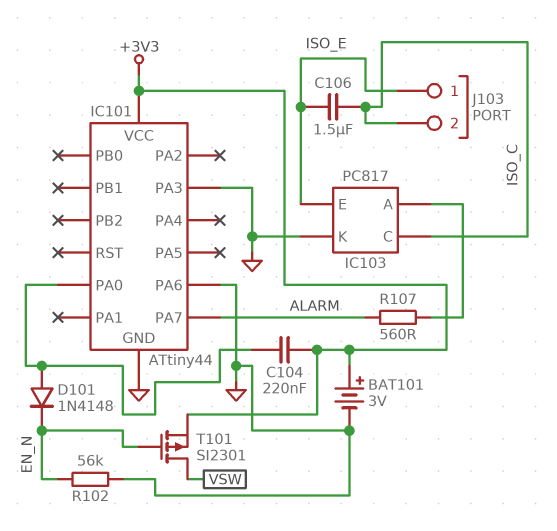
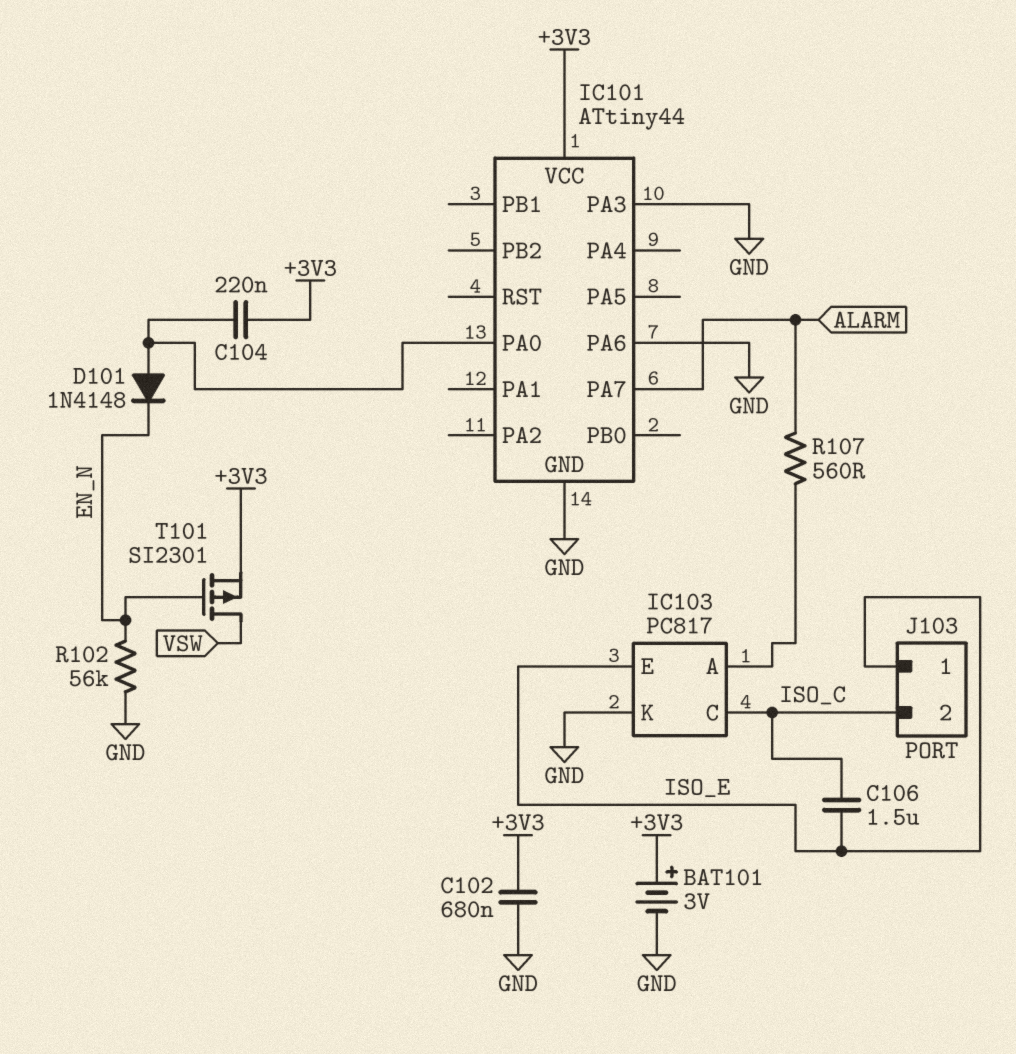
C102: none -> 680nF (+3V3, GND)

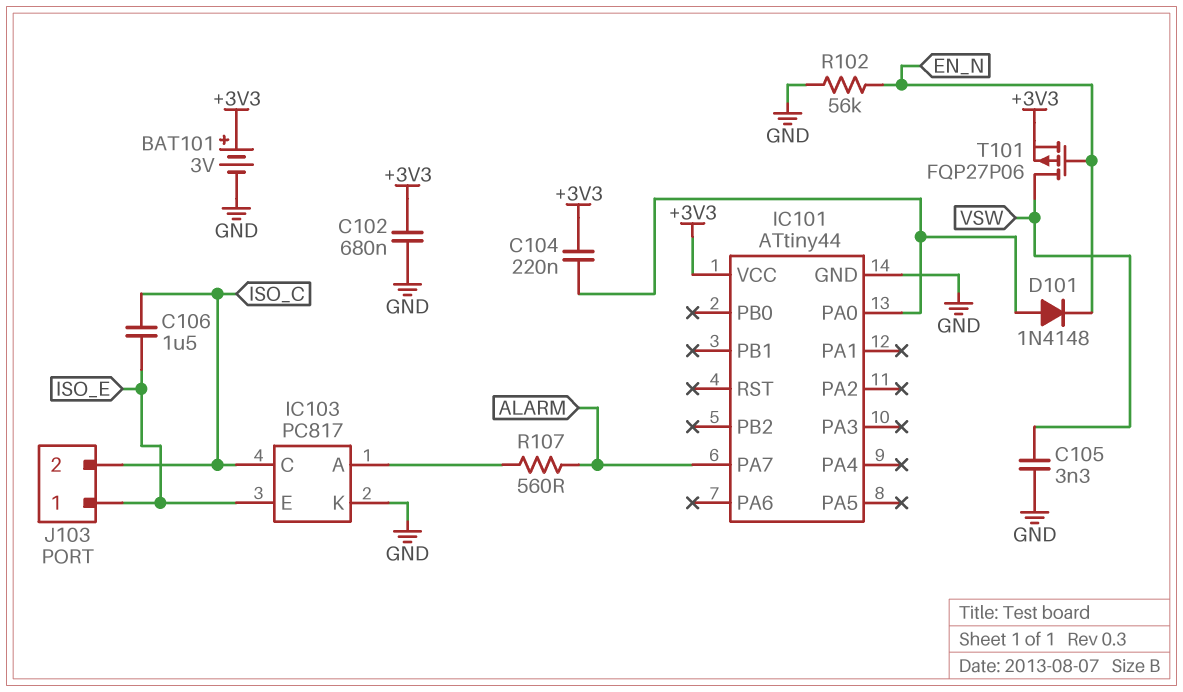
C105: none -> 3.3nF (GND, VSW)
IC101 pin PA3: GND -> none
IC101 pin PA6: GND -> none
T101: PMOS SI2301 (G EN_N, D VSW, S +3V3) -> PMOS FQP27P06 (G EN_N, D VSW, S +3V3)

